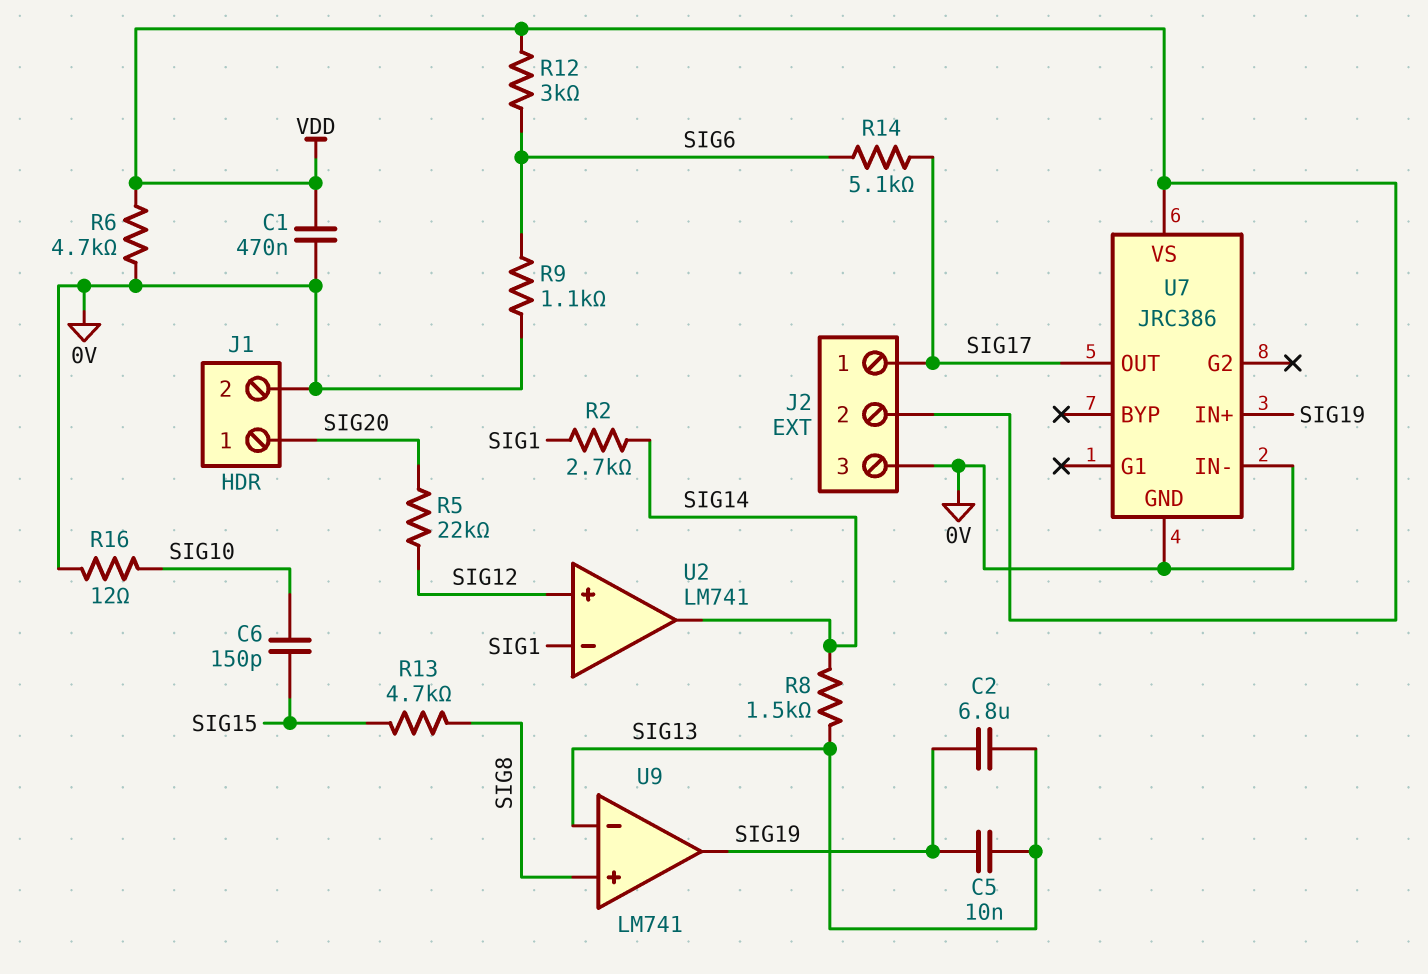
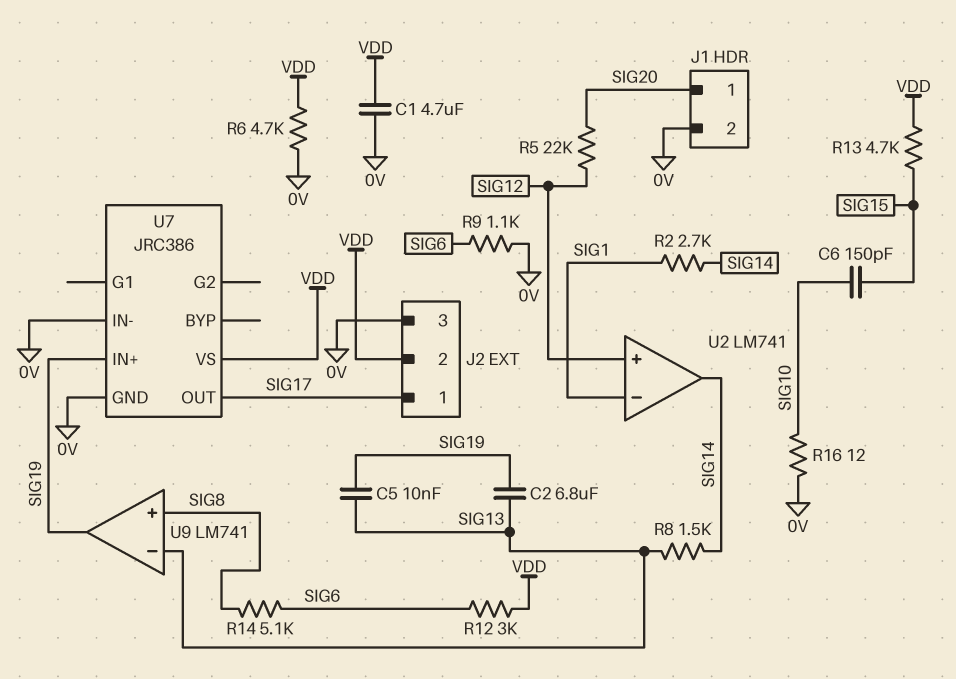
C1: 470nF (0V, VDD) -> 4.7uF (0V, VDD)
R13: 4.7k (SIG8, SIG15) -> 4.7k (SIG15, VDD)
R14: 5.1k (SIG6, SIG17) -> 5.1k (SIG6, SIG8)

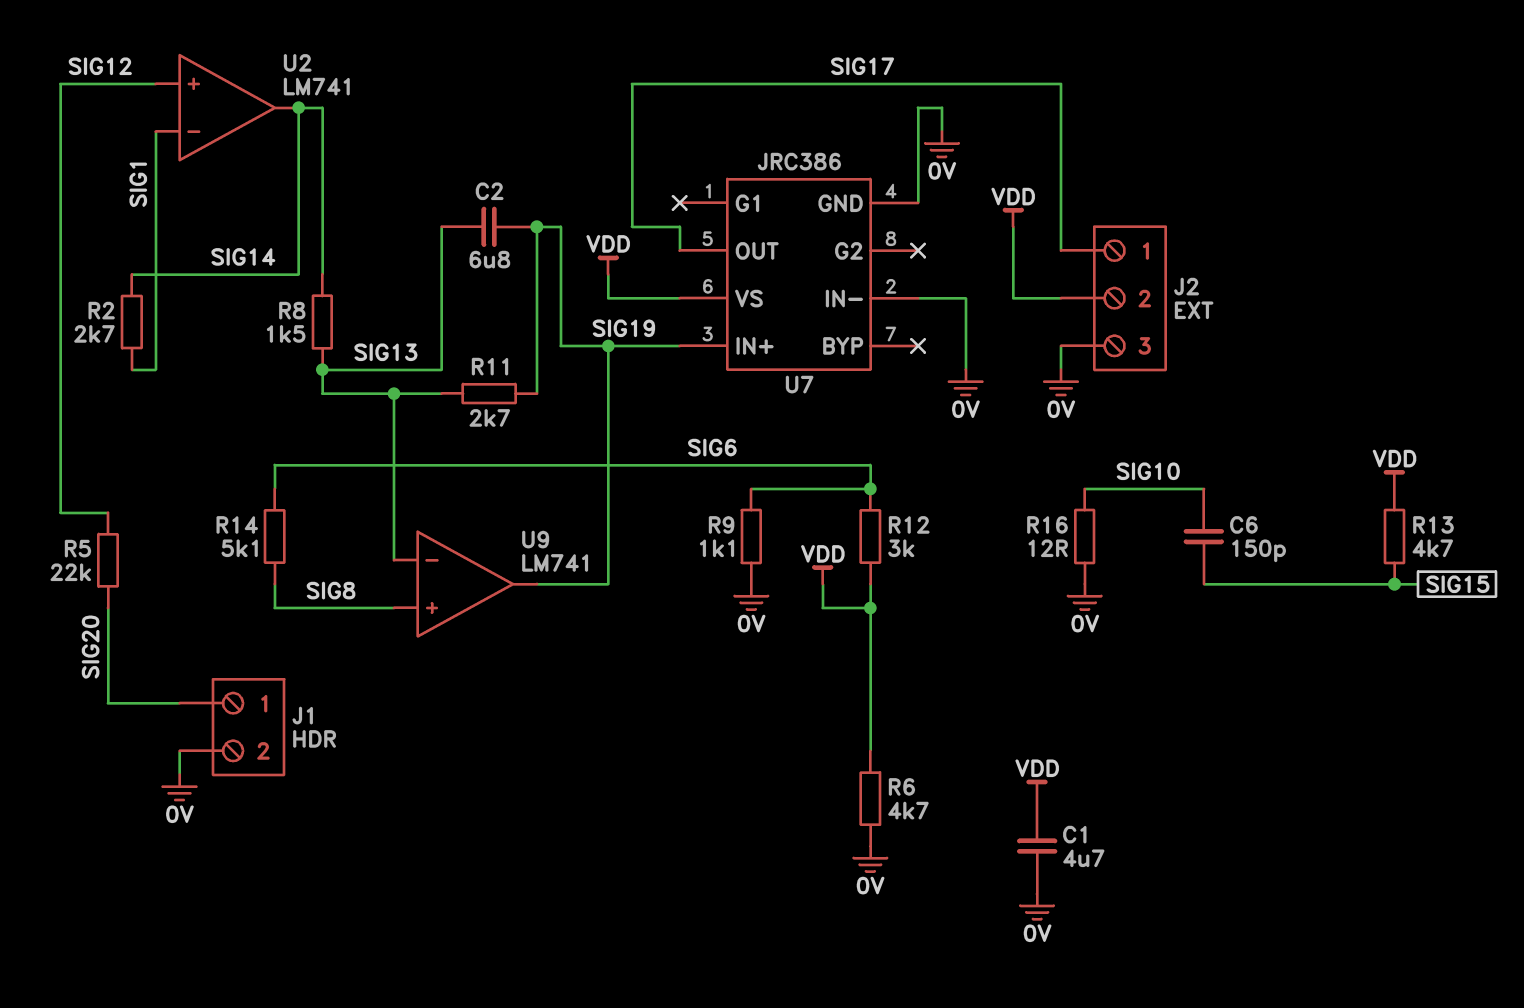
C5: 10nF (SIG13, SIG19) -> none
R11: none -> 2.7k (SIG13, SIG19)

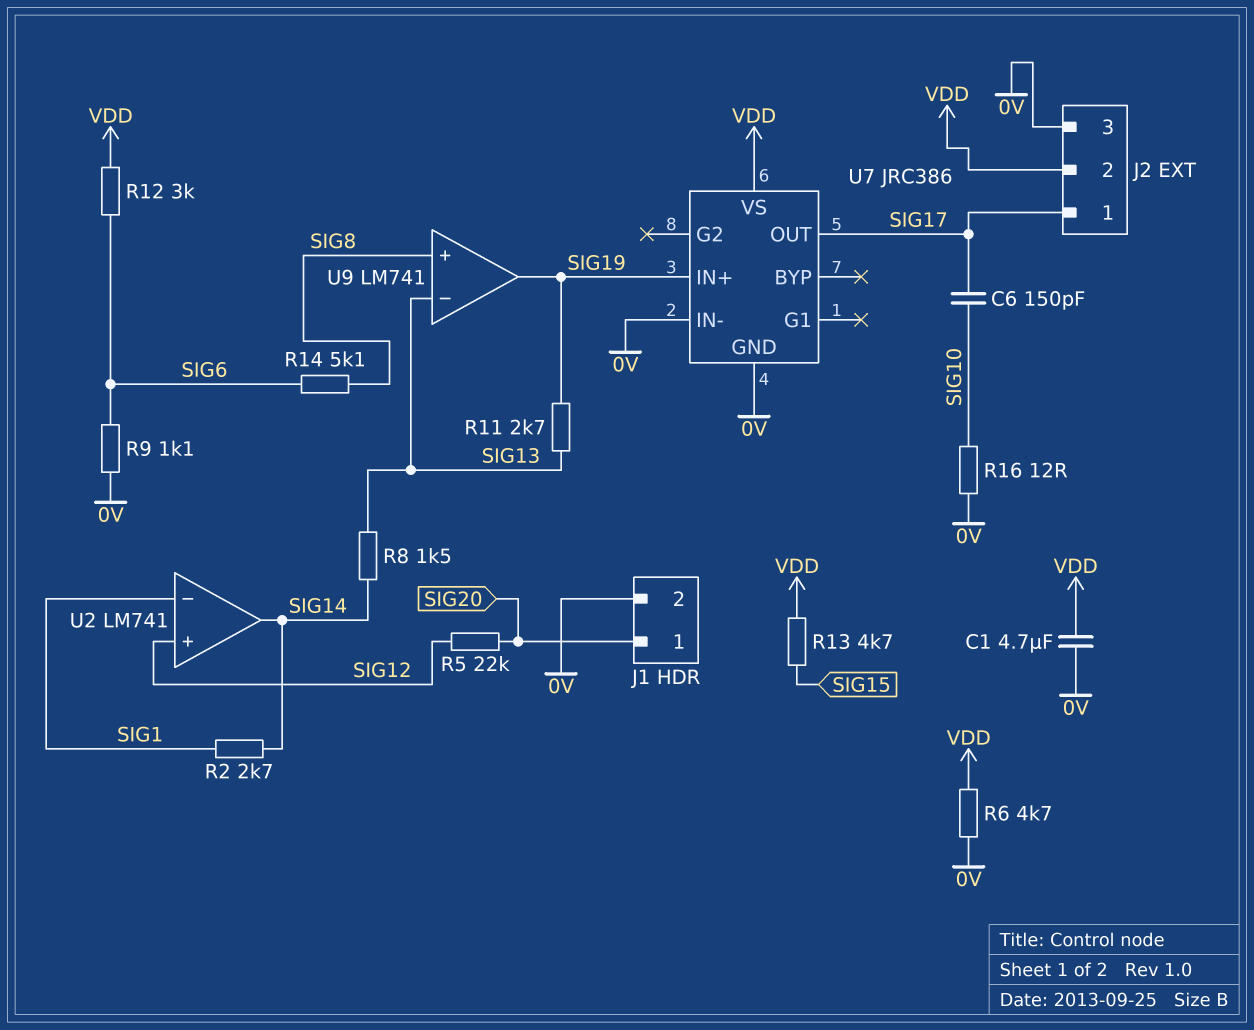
C2: 6.8uF (SIG13, SIG19) -> none
C6: 150pF (SIG10, SIG15) -> 150pF (SIG10, SIG17)

